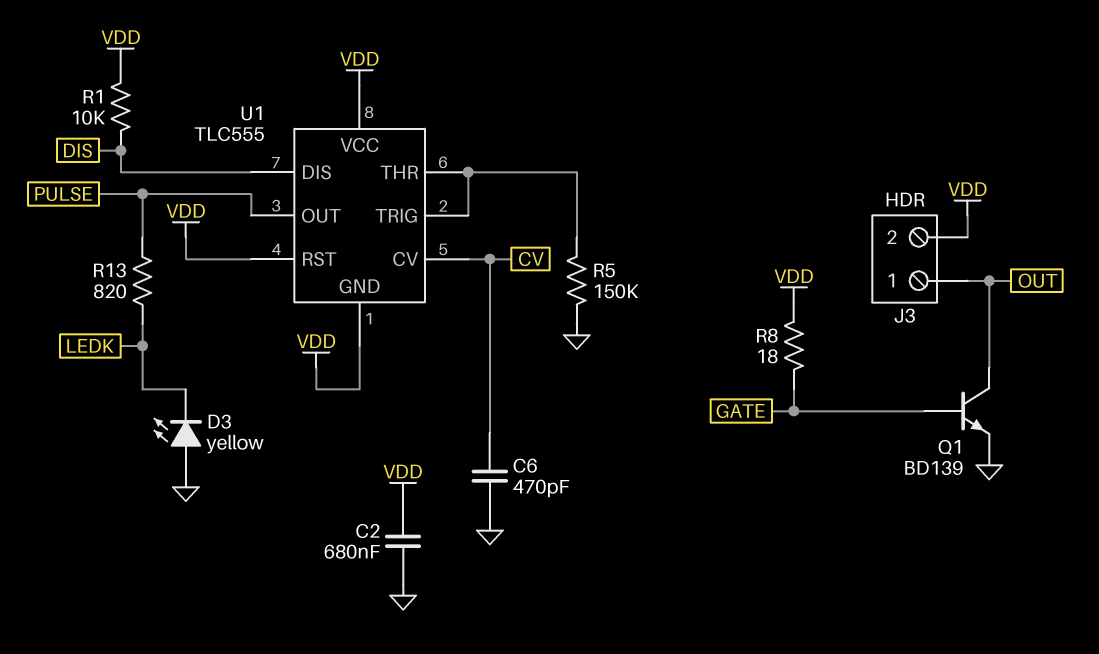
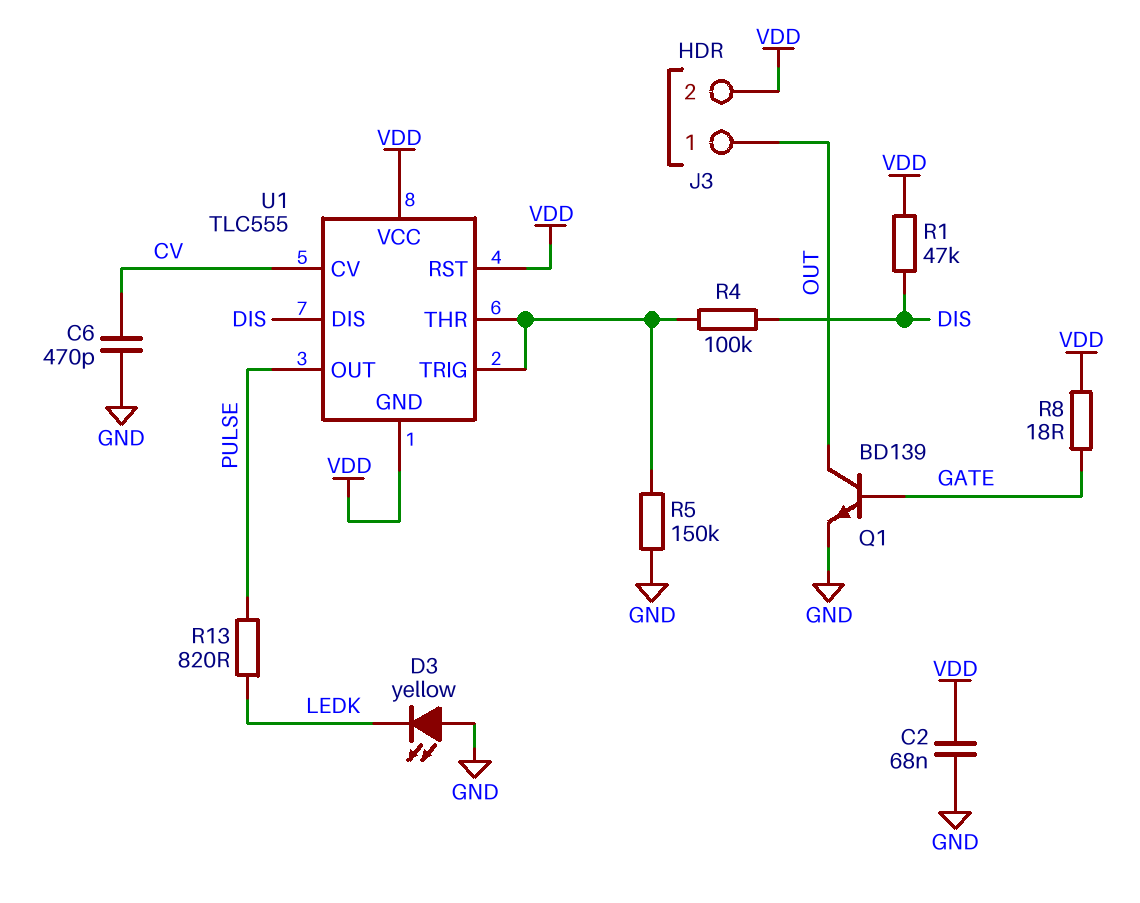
C2: 680nF (GND, VDD) -> 68nF (GND, VDD)
R1: 10k (DIS, VDD) -> 47k (DIS, VDD)
R4: none -> 100k (DIS, U1/THR)

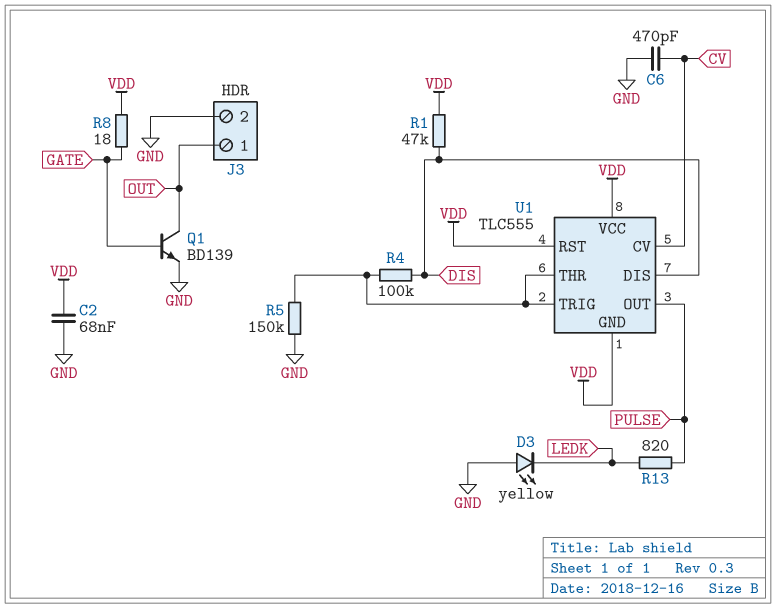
J3 pin 2: VDD -> GND

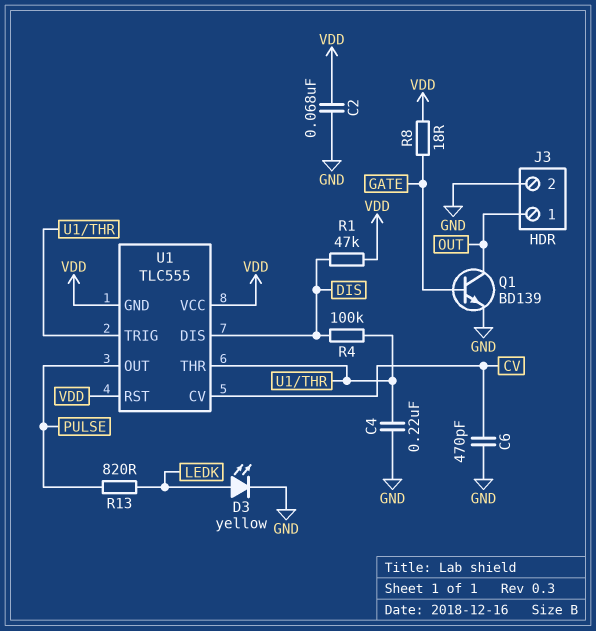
C4: none -> 220nF (GND, U1/THR)
D3: LED yellow (A GND, K LEDK) -> LED yellow (A LEDK, K GND)
R5: 150k (GND, U1/THR) -> none

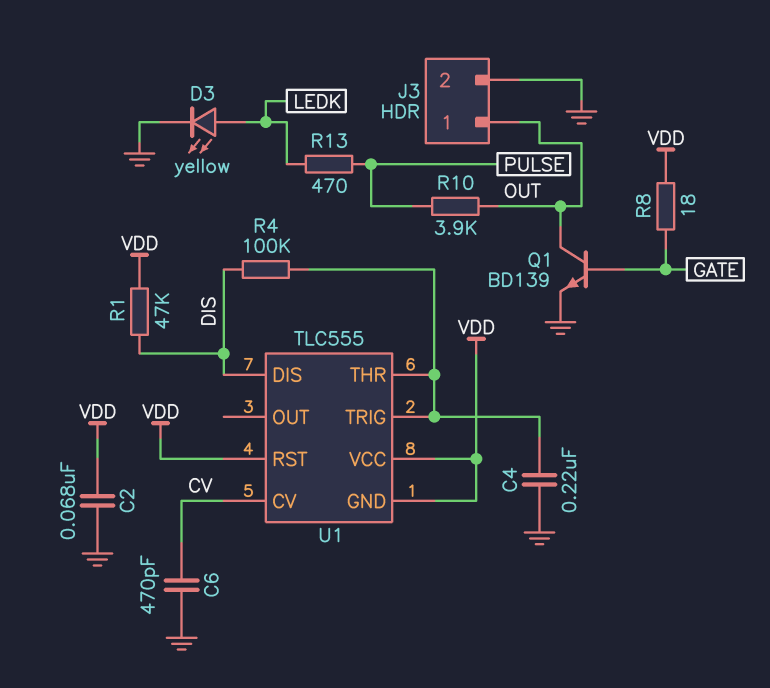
R10: none -> 3.9k (OUT, PULSE)
R13: 820 (LEDK, PULSE) -> 470 (LEDK, PULSE)
U1 pin OUT: PULSE -> none

